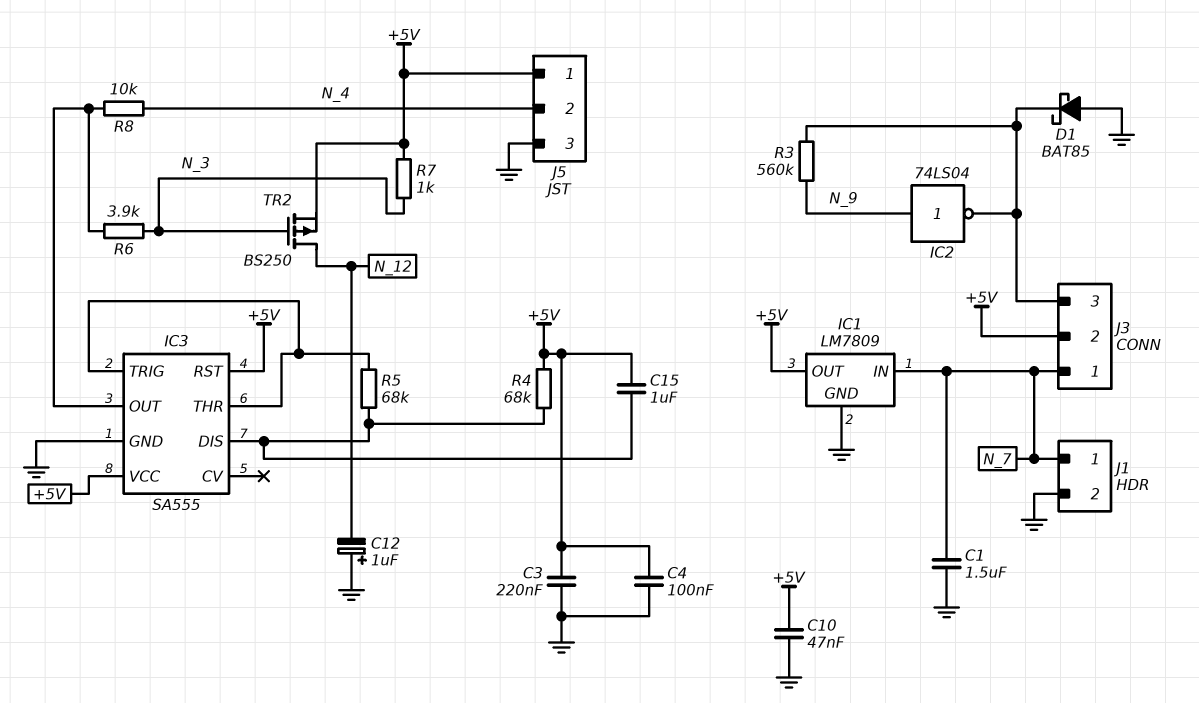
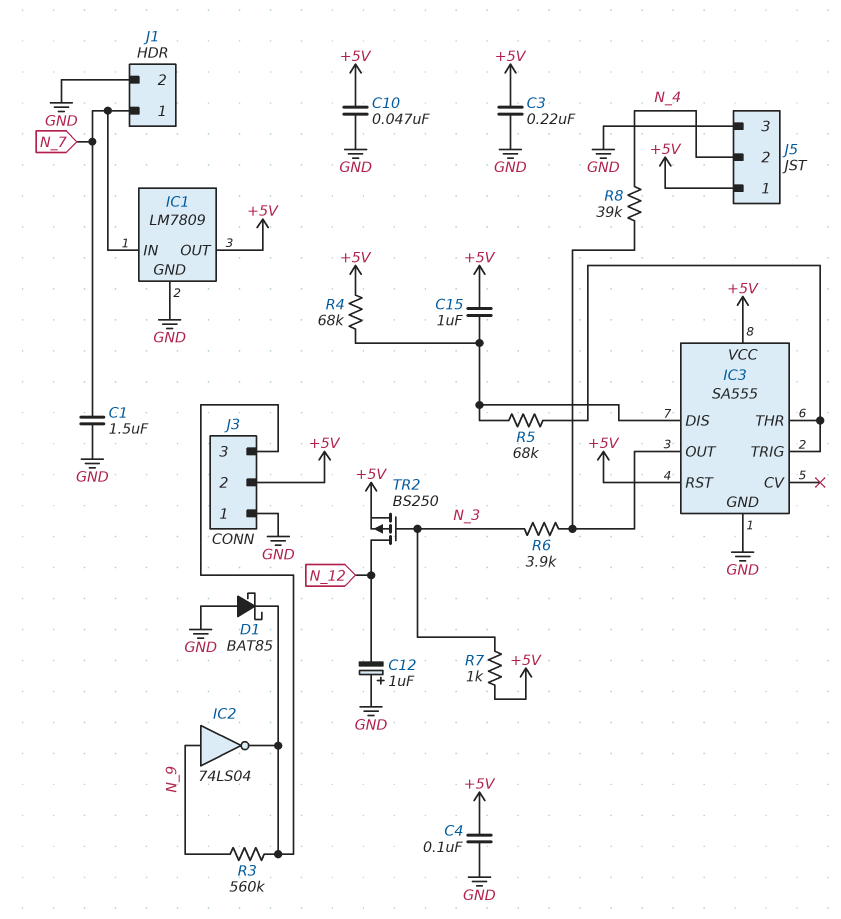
J3 pin 1: N_7 -> GND
R8: 10k (IC3/OUT, N_4) -> 39k (IC3/OUT, N_4)

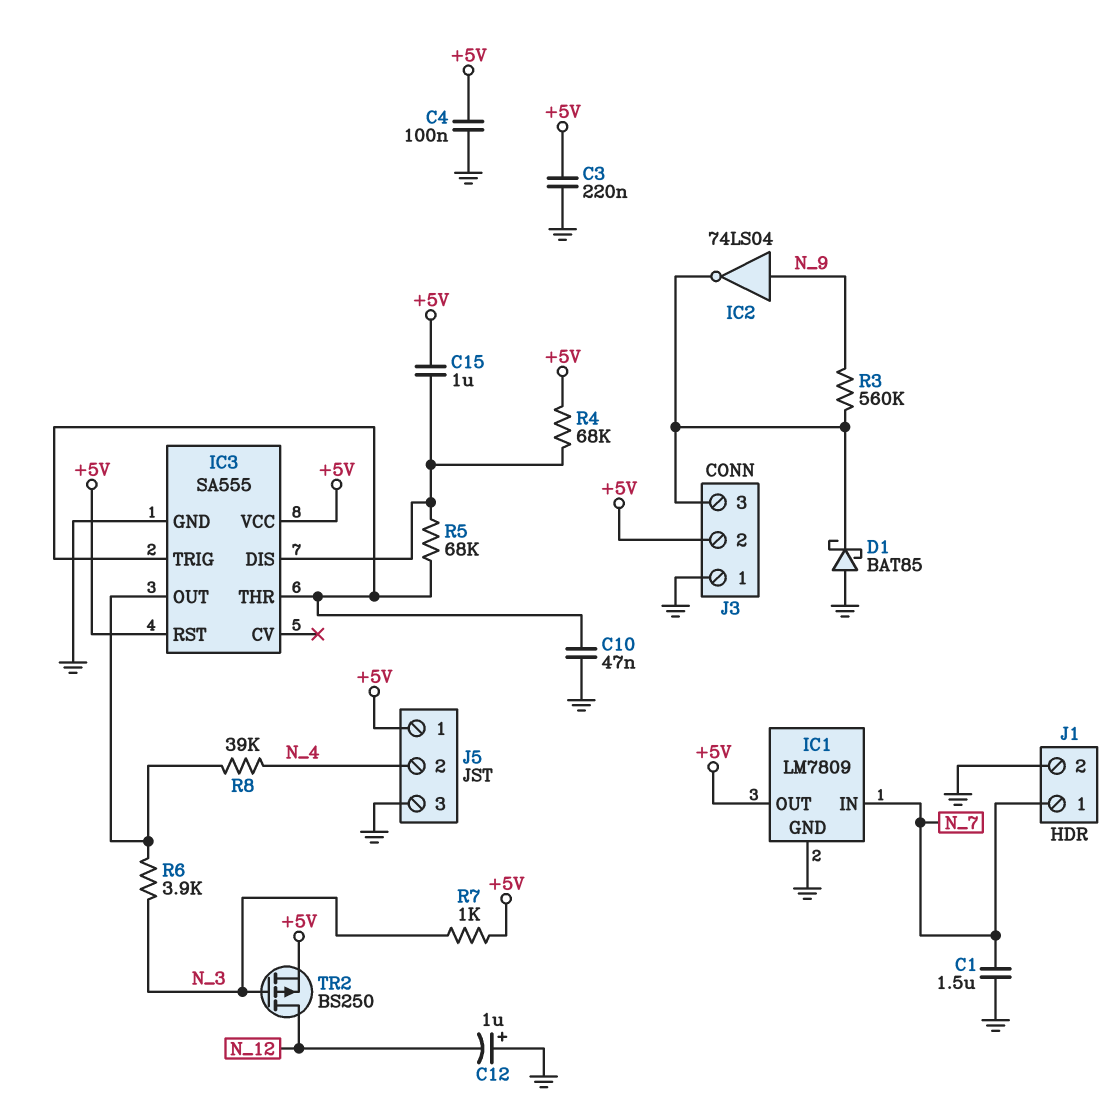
C10: 47nF (+5V, GND) -> 47nF (GND, IC3/THR)

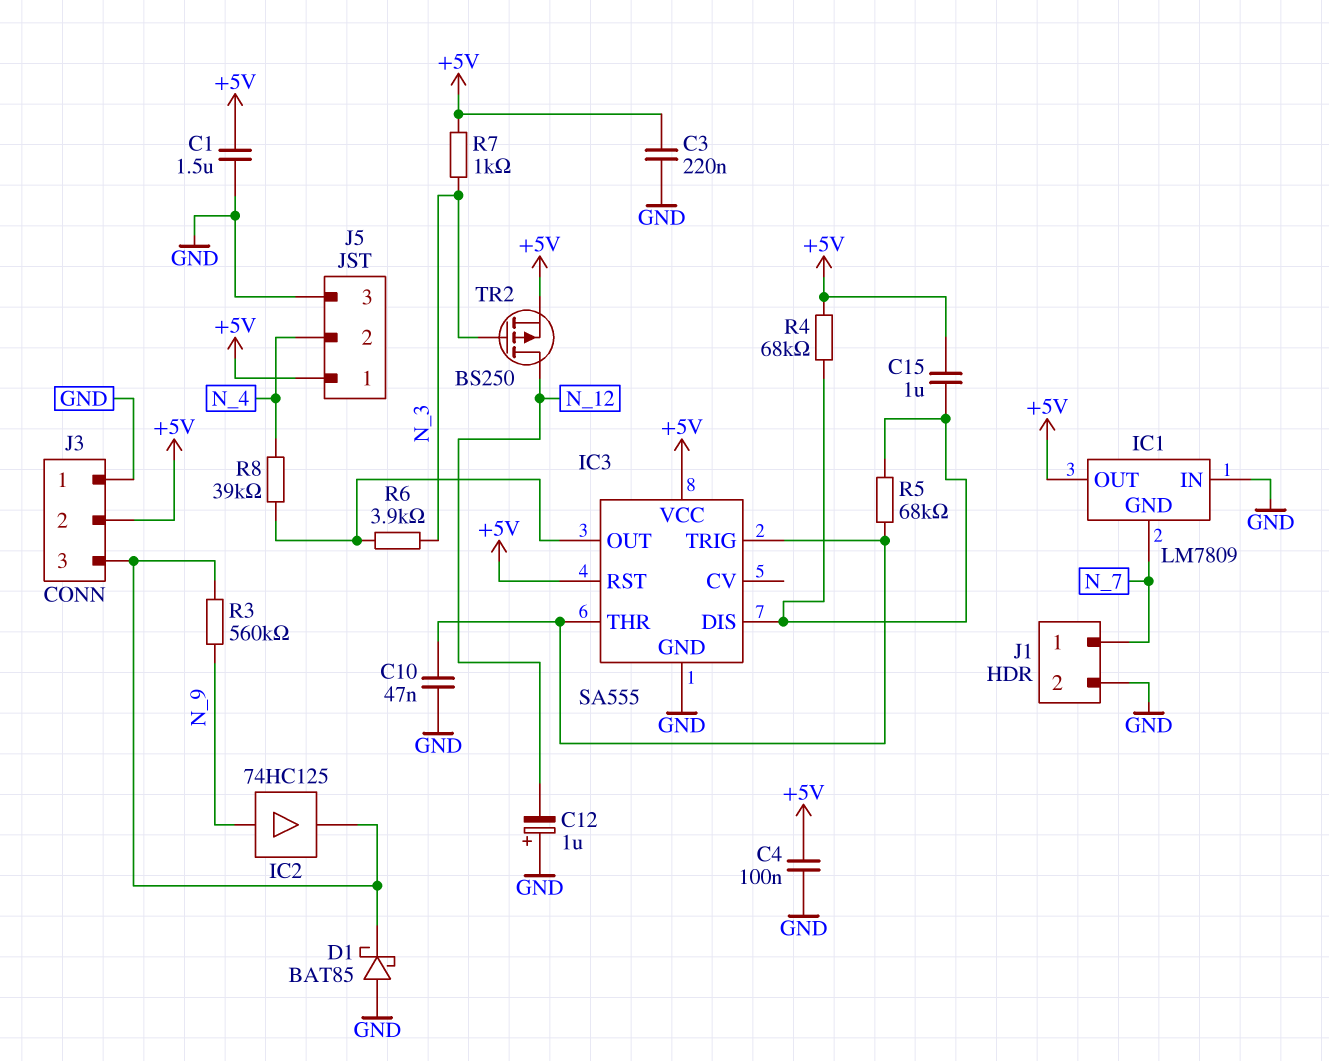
C1: 1.5uF (GND, N_7) -> 1.5uF (+5V, GND)
IC1 pin GND: GND -> N_7
IC1 pin IN: N_7 -> GND
IC2: NOT 74LS04 (in N_9, out J3/3) -> buffer 74HC125 (in N_9, out J3/3)

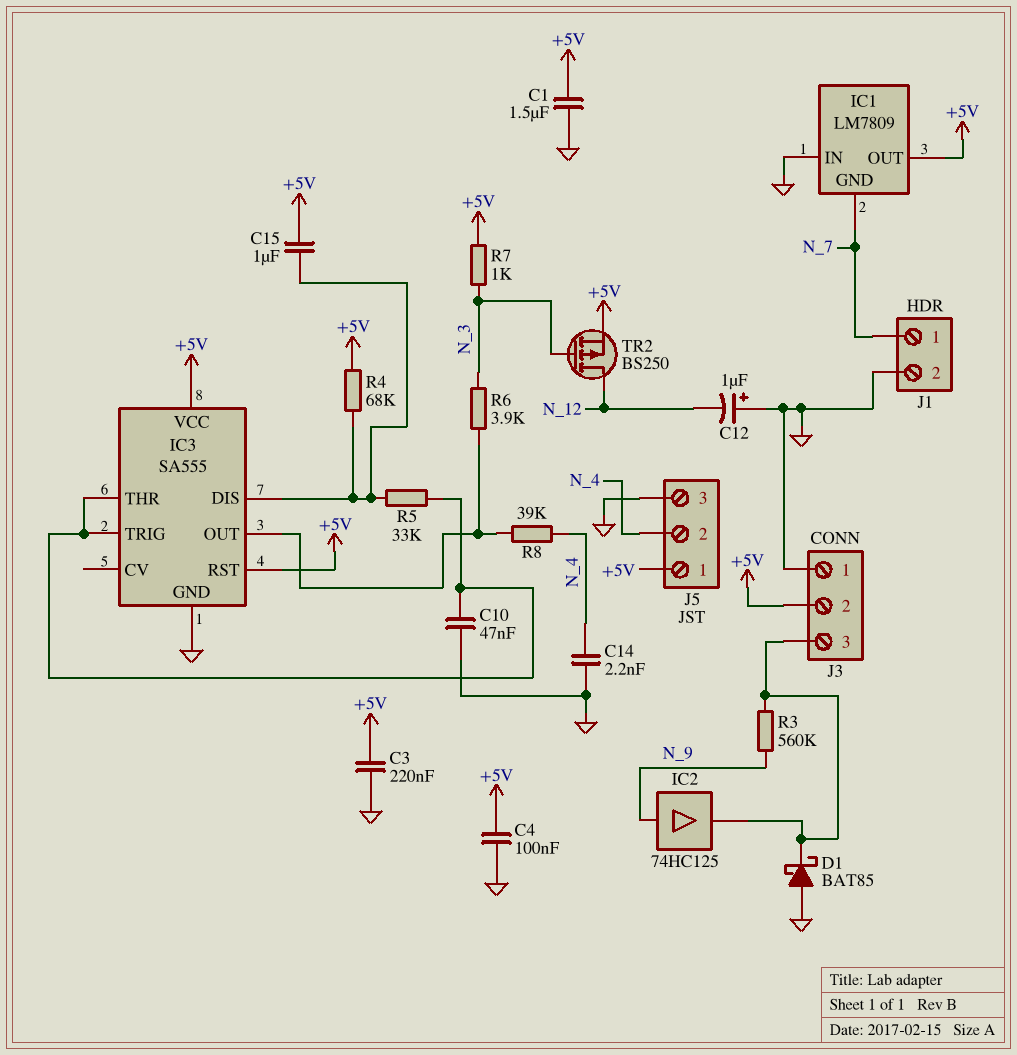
C14: none -> 2.2nF (GND, N_4)
R5: 68k (IC3/DIS, IC3/THR) -> 33k (IC3/DIS, IC3/THR)

